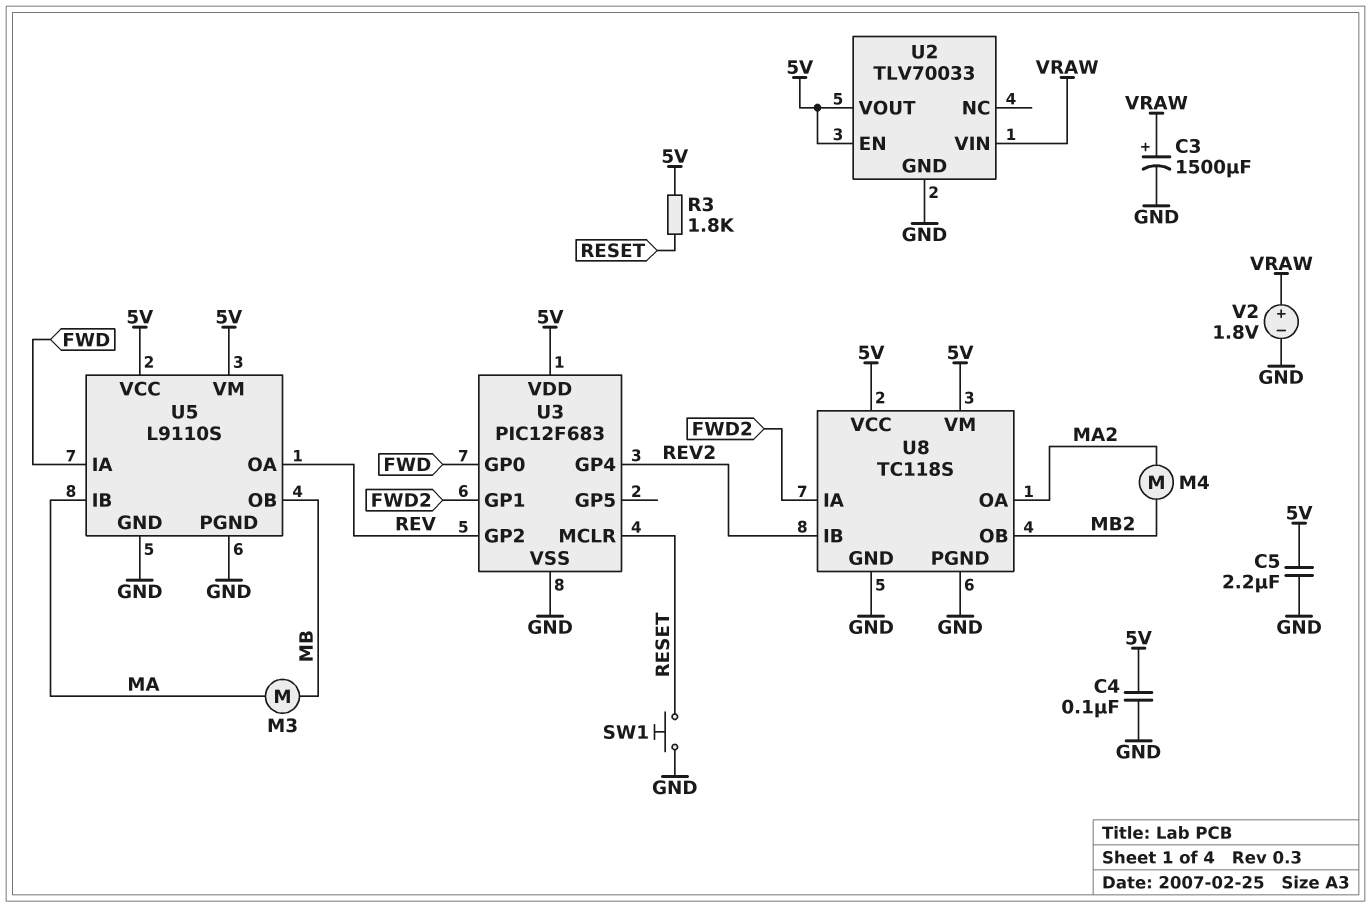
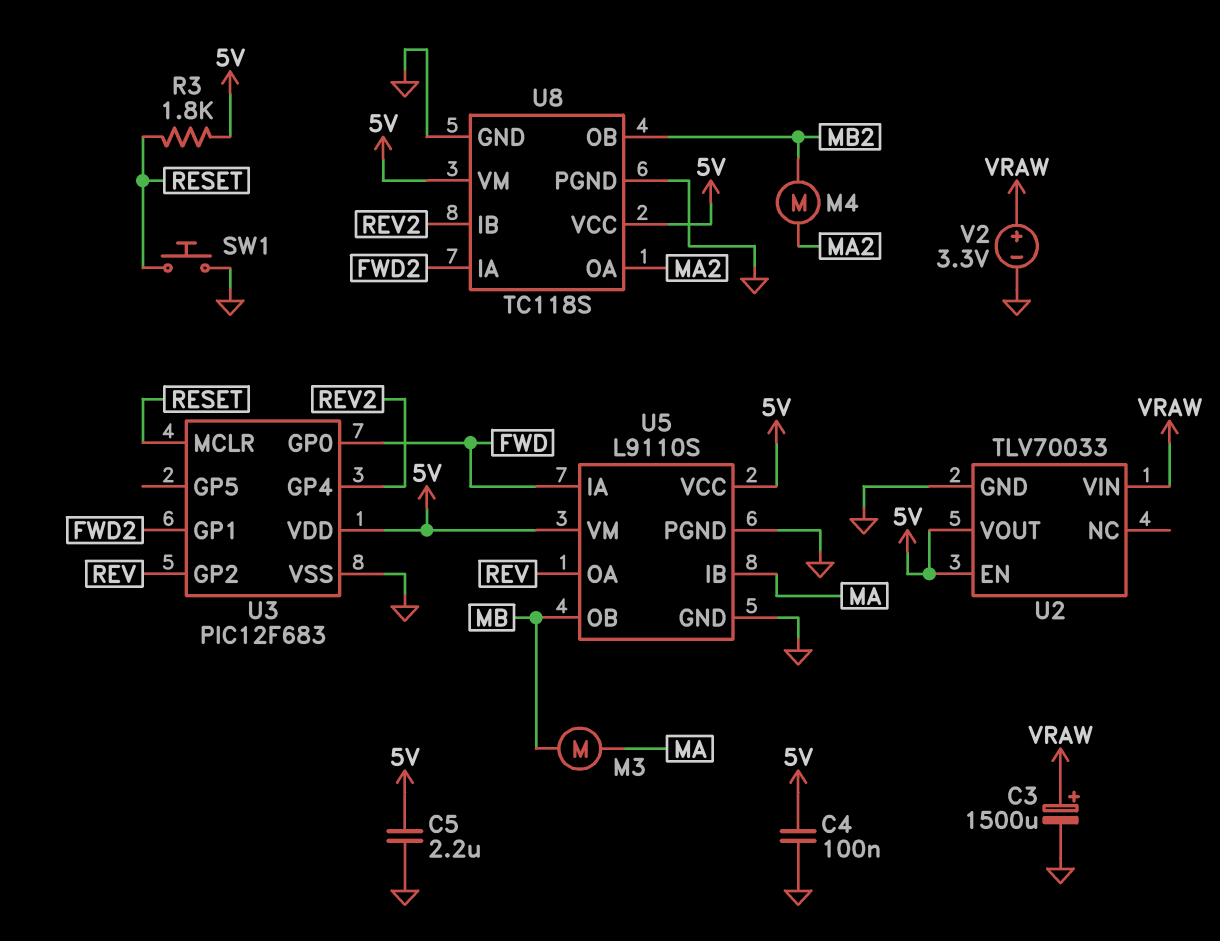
V2: 1.8V (plus VRAW, minus GND) -> 3.3V (plus VRAW, minus GND)

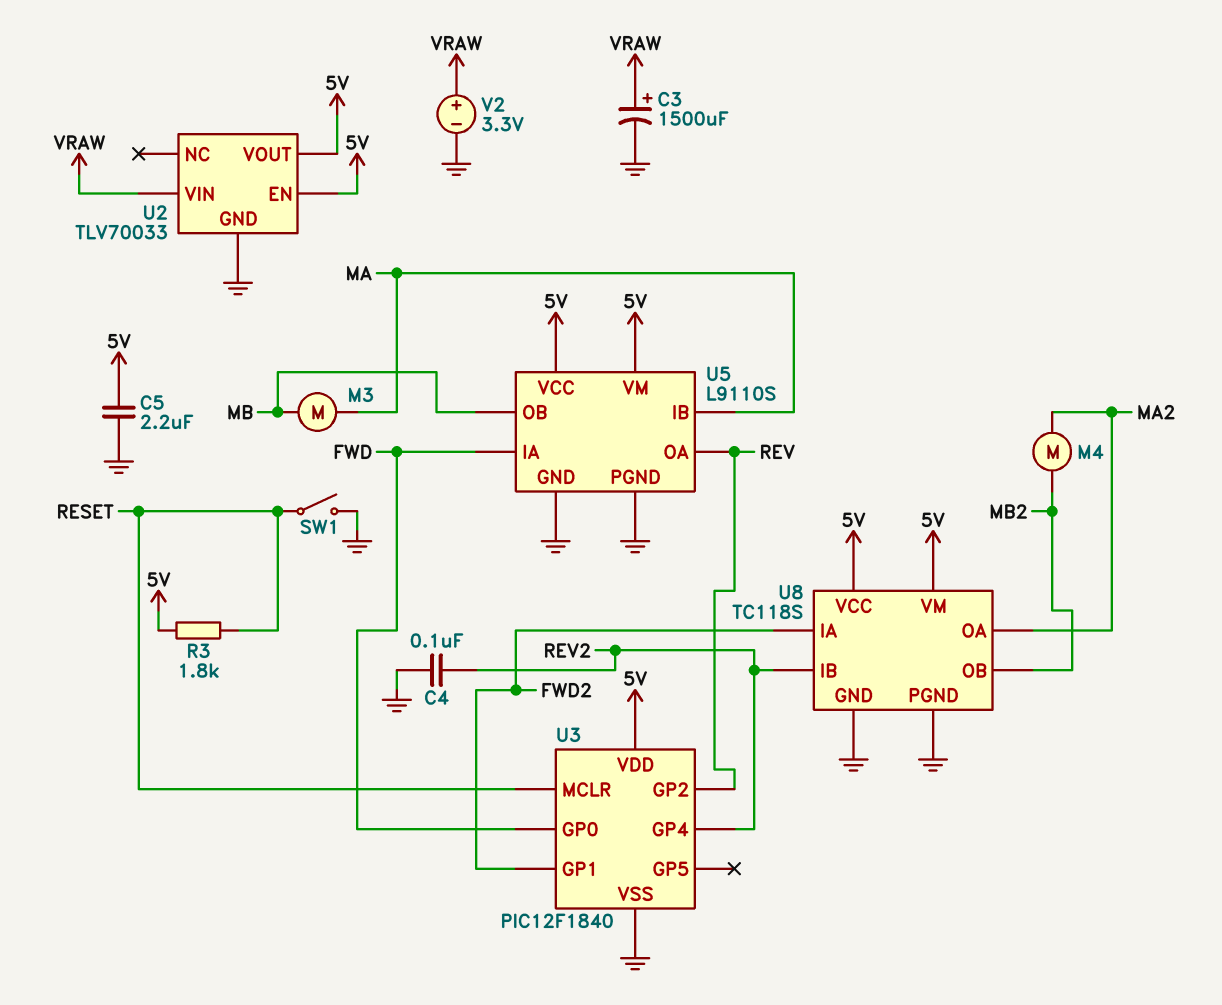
C4: 100nF (5V, GND) -> 100nF (GND, REV2)
SW1: button (GND, RESET) -> switch (GND, RESET)
U3: PIC12F683 -> PIC12F1840

